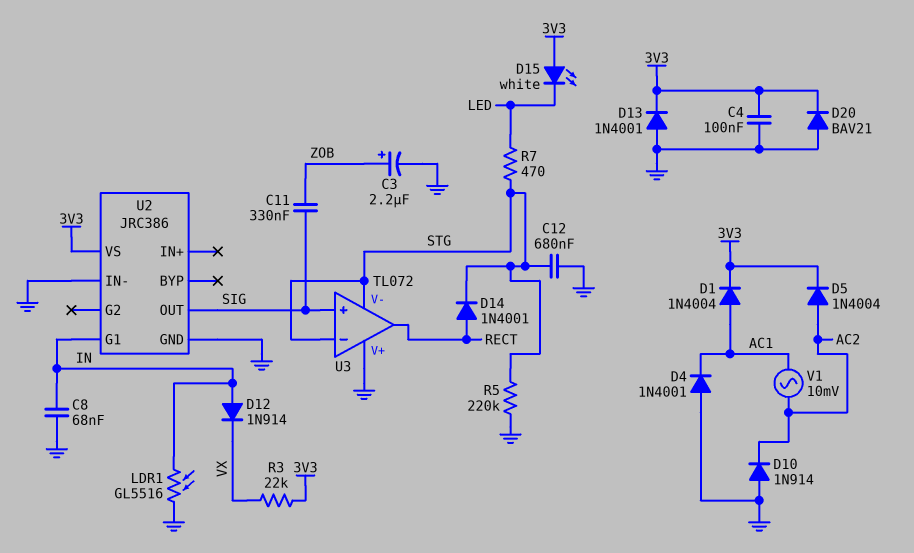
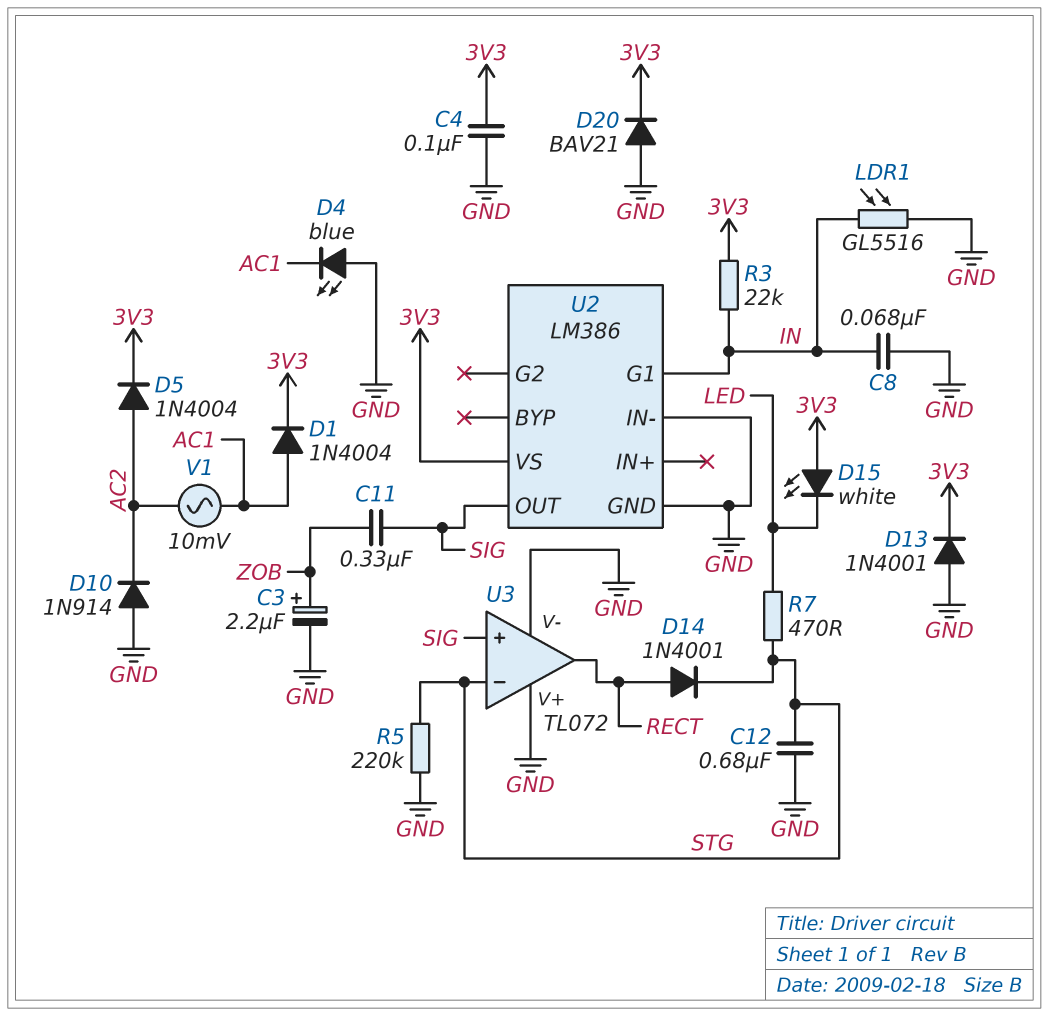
D4: diode 1N4001 (A GND, K AC1) -> LED blue (A GND, K AC1)
D12: diode 1N914 (A IN, K VX) -> none
R3: 22k (3V3, VX) -> 22k (3V3, IN)
U2: JRC386 -> LM386
U3 pin V-: STG -> GND

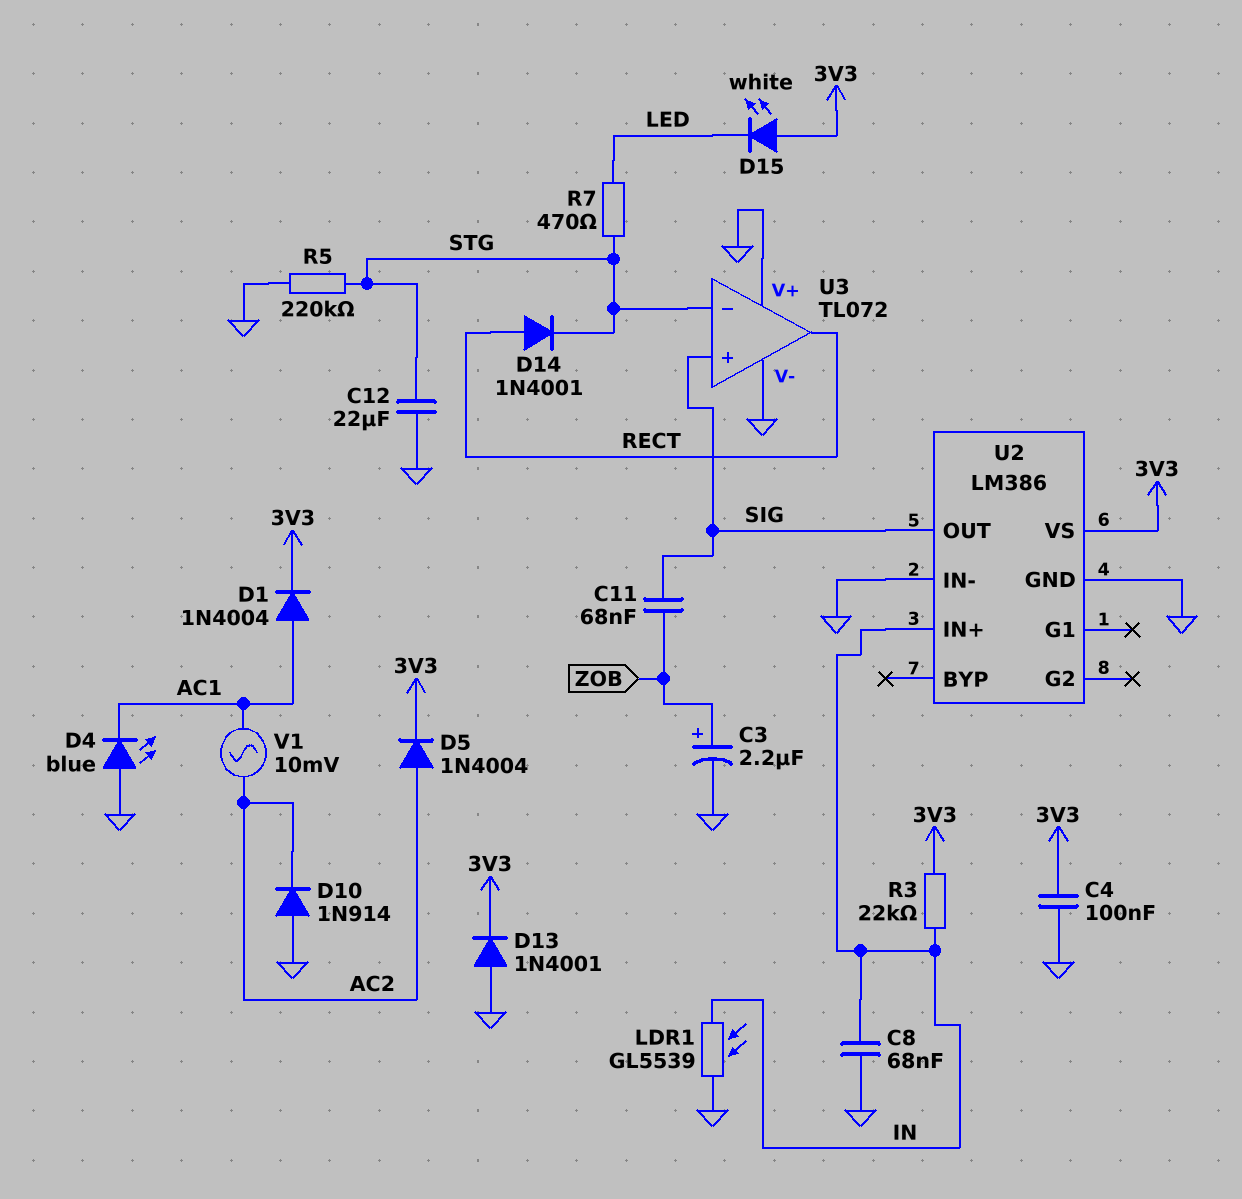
C11: 330nF (SIG, ZOB) -> 68nF (SIG, ZOB)
C12: 680nF (GND, STG) -> 22uF (GND, STG)
D20: diode BAV21 (A GND, K 3V3) -> none
LDR1: GL5516 (GND, IN) -> GL5539 (GND, IN)
U2 pin G1: IN -> none
U2 pin IN+: none -> IN

